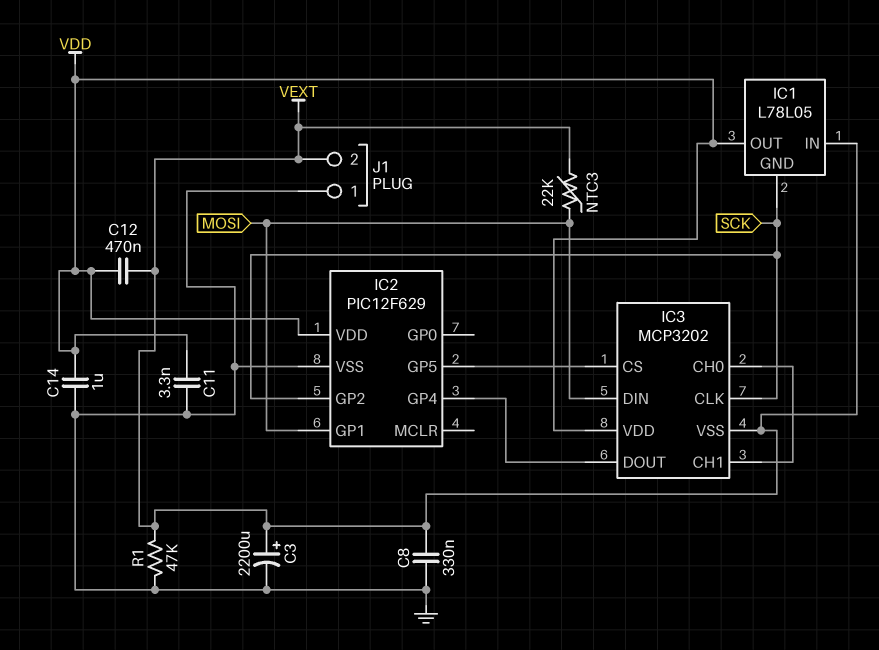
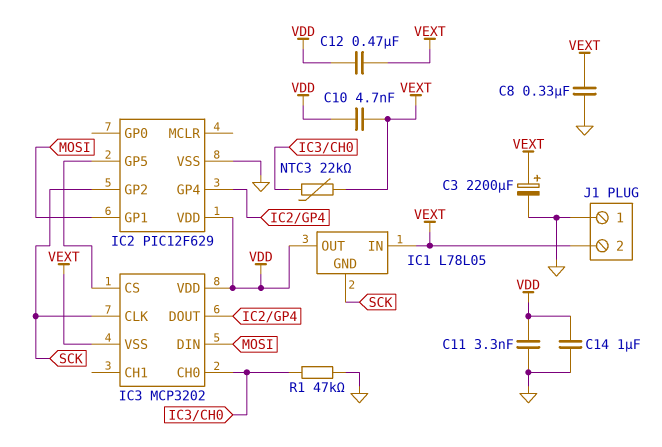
C10: none -> 4.7nF (VDD, VEXT)
IC3 pin CH1: IC3/CH0 -> none
NTC3: 22k (MOSI, VEXT) -> 22k (IC3/CH0, VEXT)
R1: 47k (GND, VEXT) -> 47k (GND, IC3/CH0)

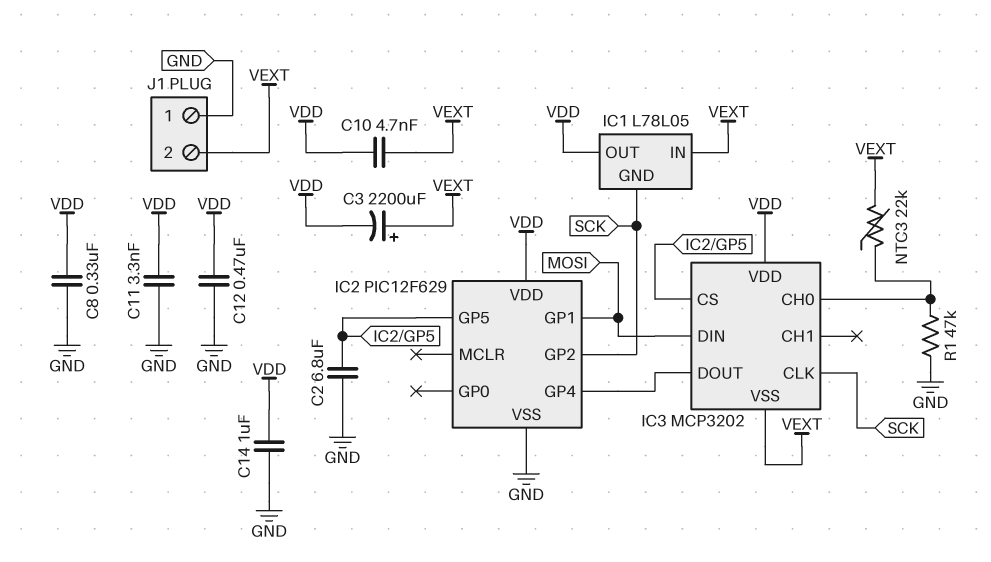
C2: none -> 6.8uF (GND, IC2/GP5)
C3: 2200uF (plus VEXT, minus GND) -> 2200uF (plus VEXT, minus VDD)
C8: 330nF (GND, VEXT) -> 330nF (GND, VDD)
C12: 470nF (VDD, VEXT) -> 470nF (GND, VDD)

